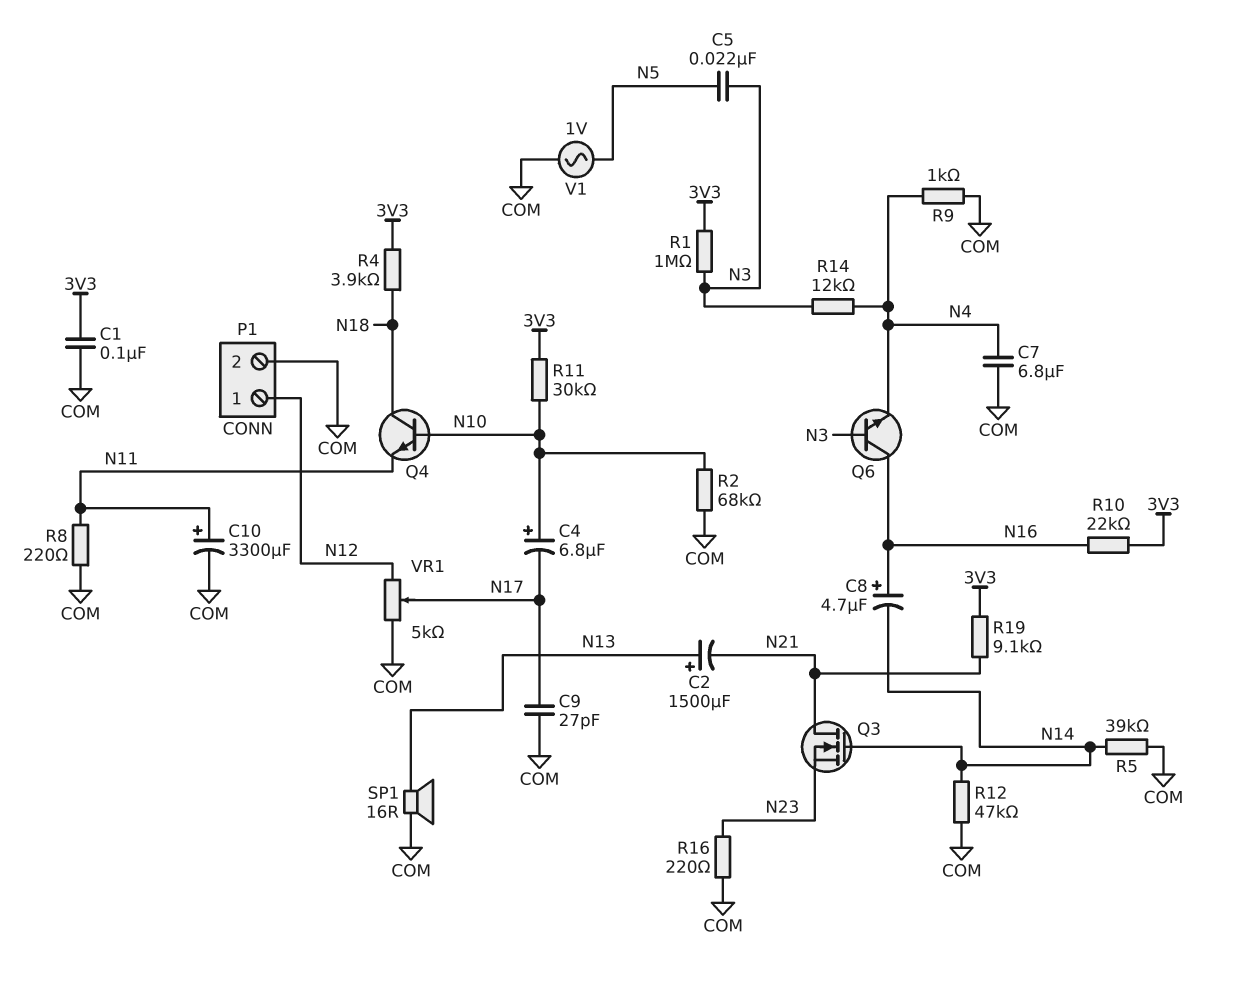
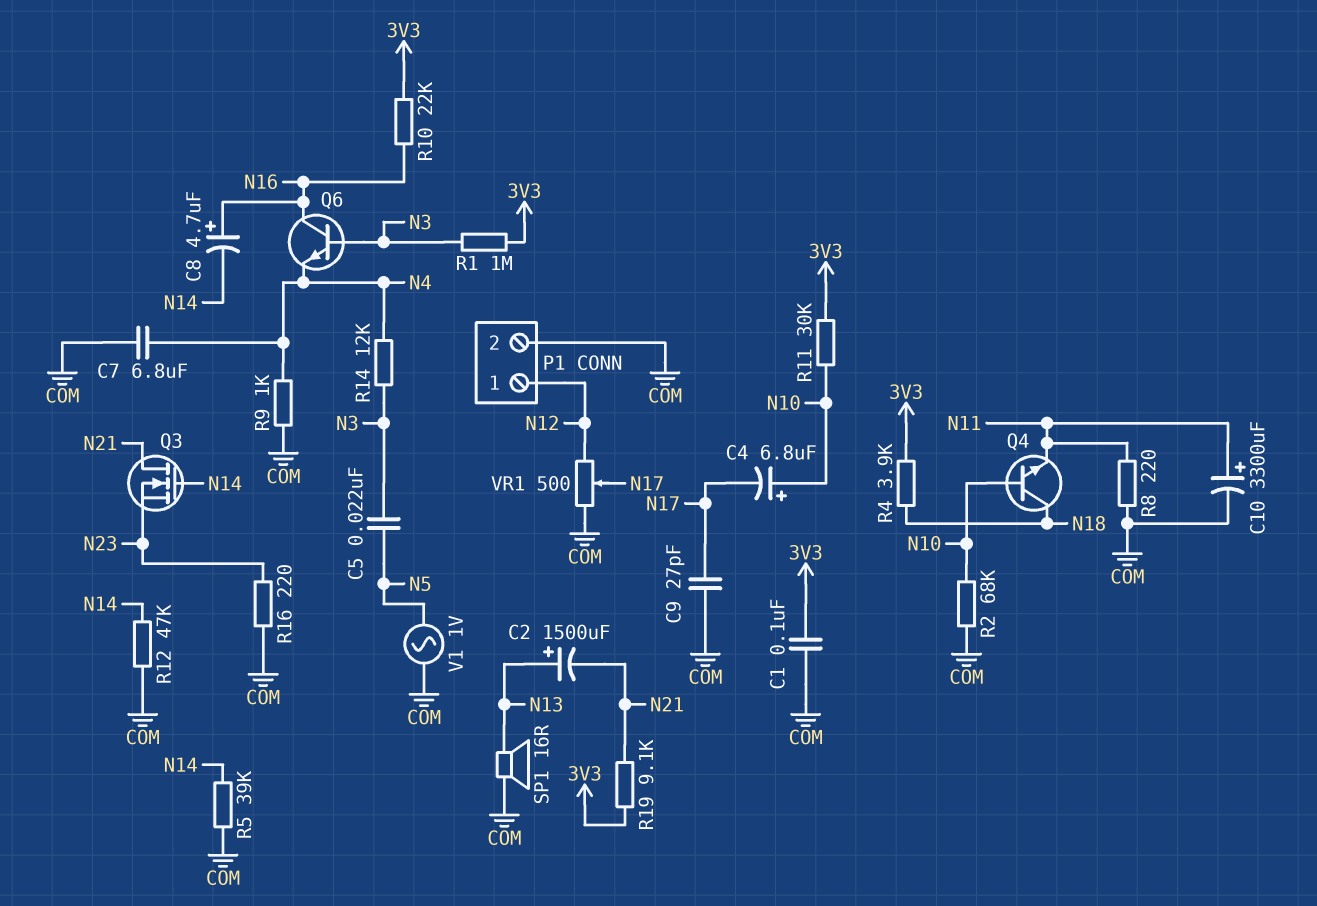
VR1: 5k (COM, N12, wiper N17) -> 500 (COM, N12, wiper N17)

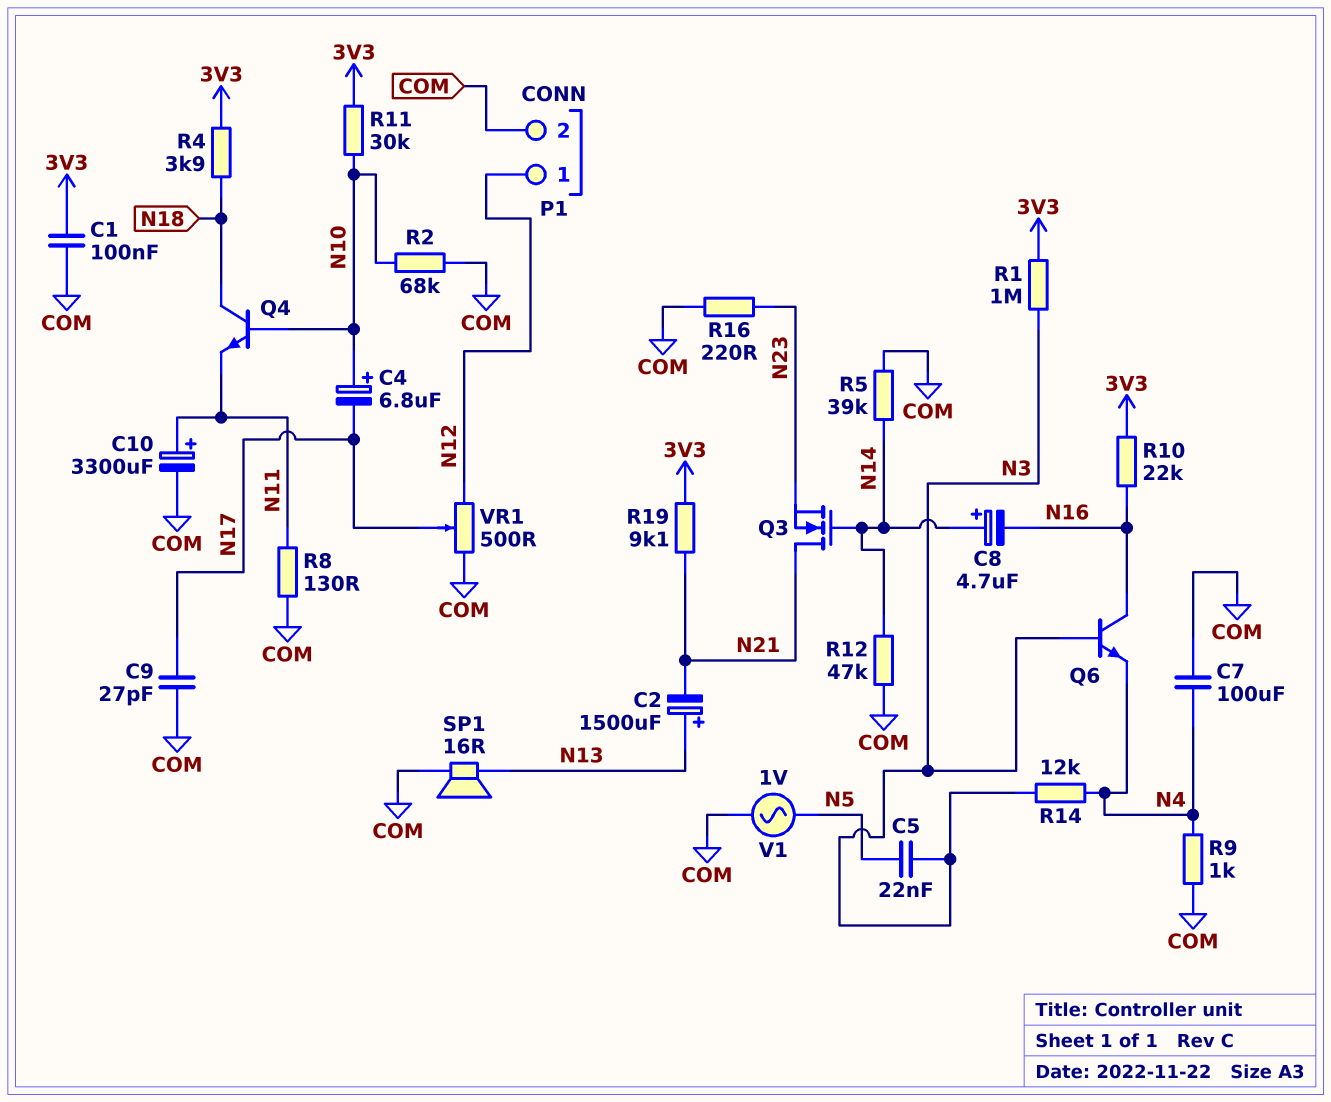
C7: 6.8uF (COM, N4) -> 100uF (COM, N4)
C8: 4.7uF (plus N16, minus N14) -> 4.7uF (plus N14, minus N16)
R8: 220 (COM, N11) -> 130 (COM, N11)

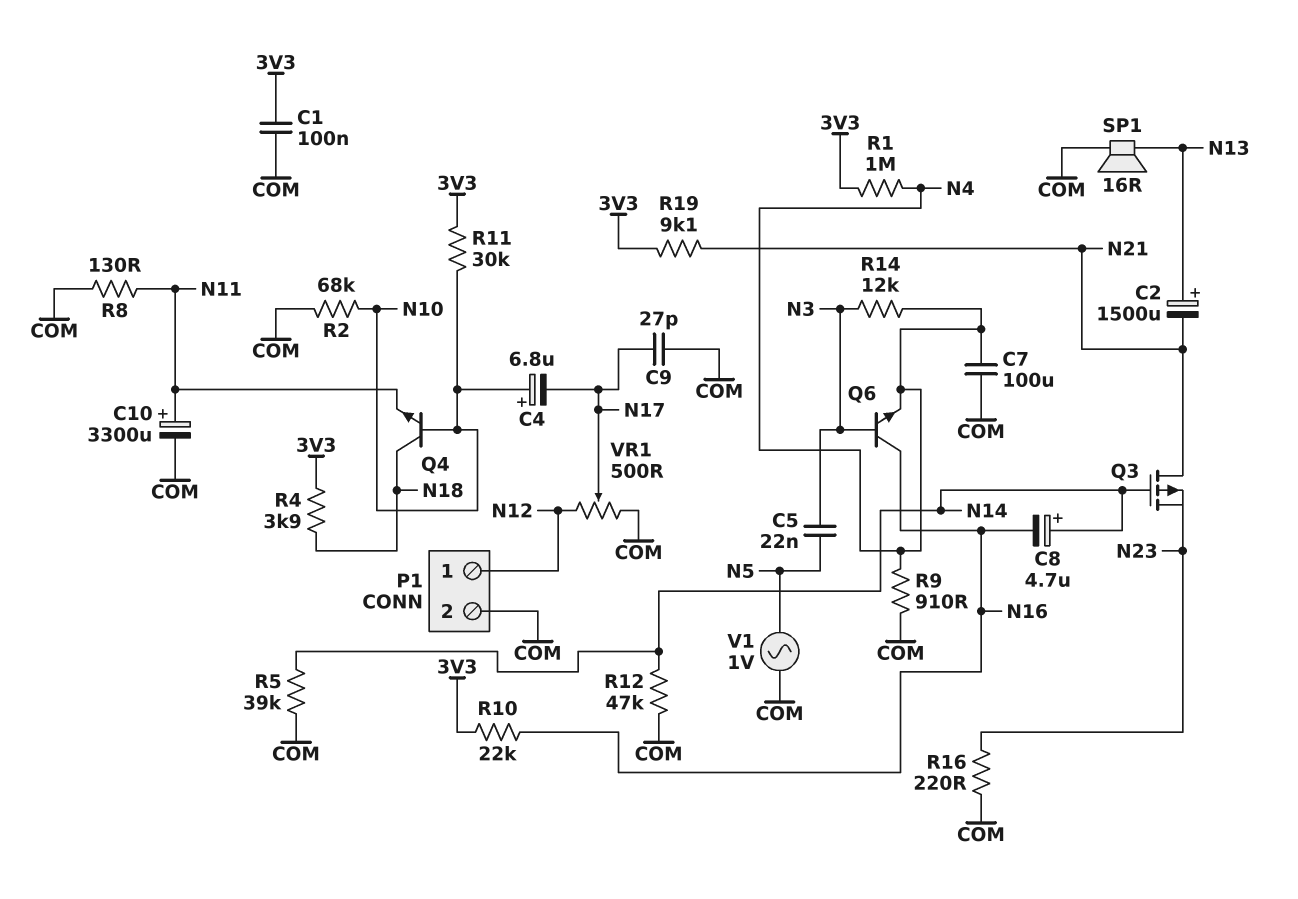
Q3: NMOS (G N14, D N21, S N23) -> PMOS (G N14, D N21, S N23)
R1: 1M (3V3, N3) -> 1M (3V3, N4)
R9: 1k (COM, N4) -> 910 (COM, N4)

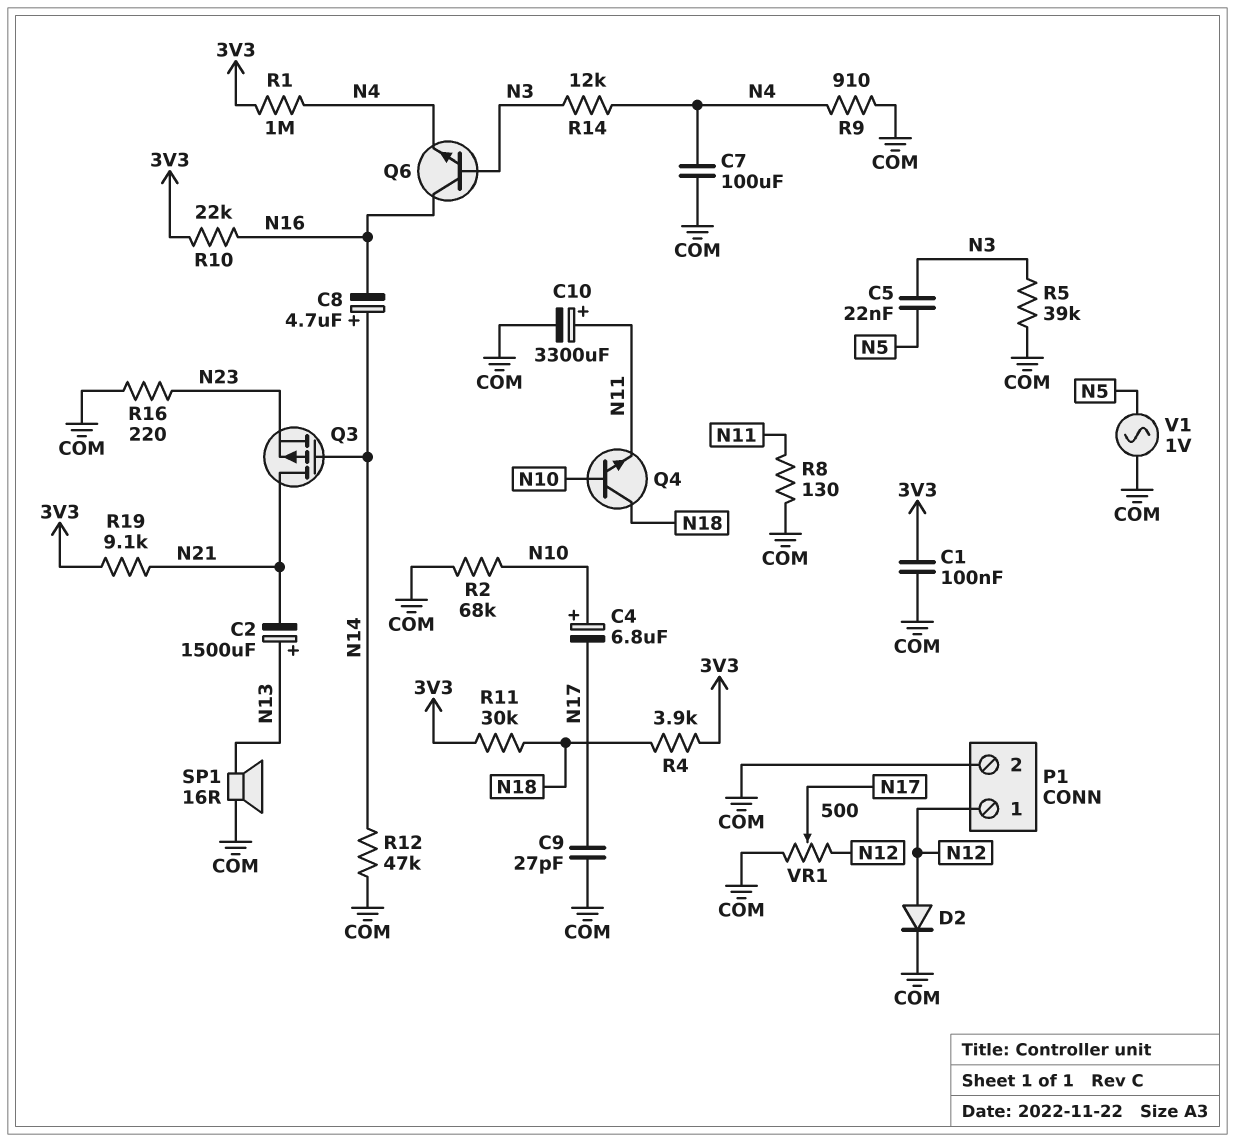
D2: none -> diode (A N12, K COM)
R5: 39k (COM, N14) -> 39k (COM, N3)
R11: 30k (3V3, N10) -> 30k (3V3, N18)

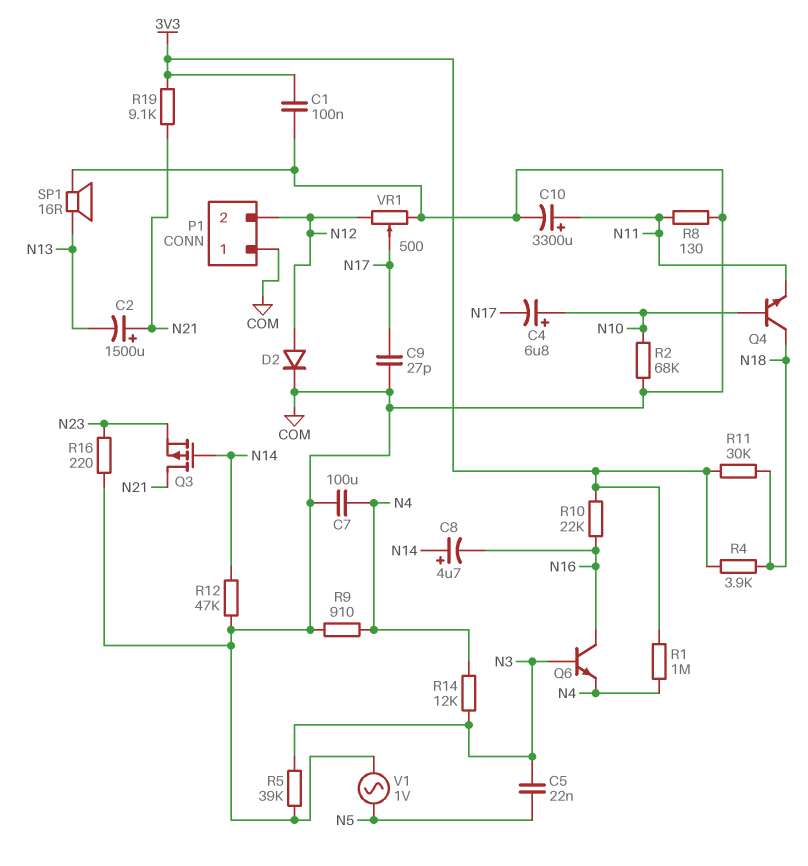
C2: 1500uF (plus N13, minus N21) -> 1500uF (plus N21, minus N13)
P1 pin 1: N12 -> COM
P1 pin 2: COM -> N12

